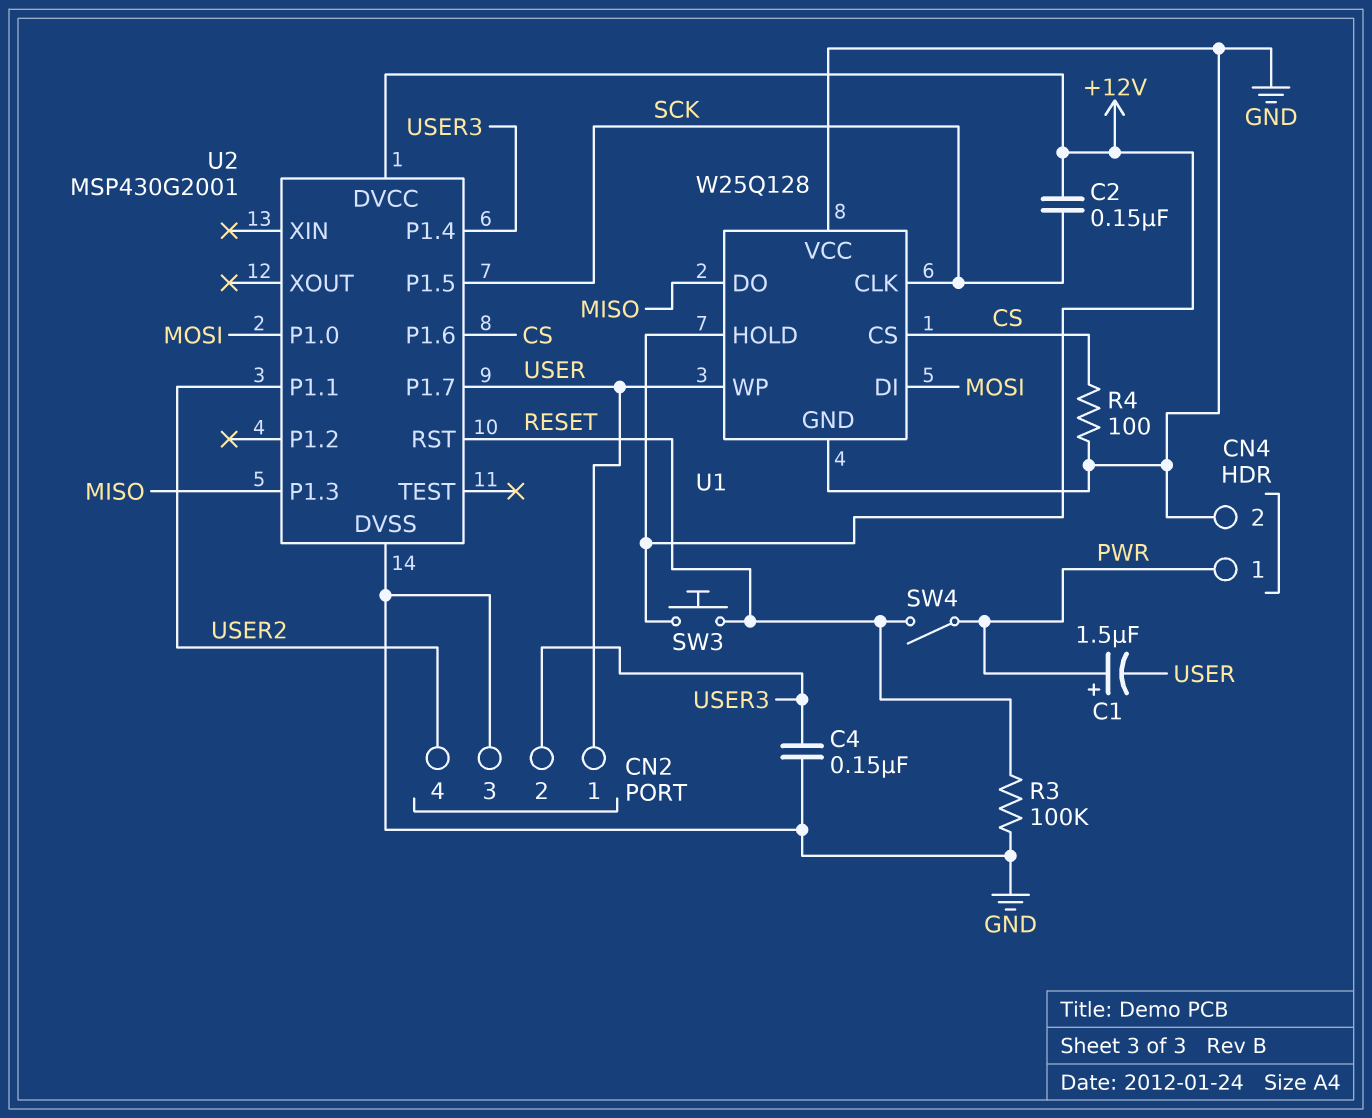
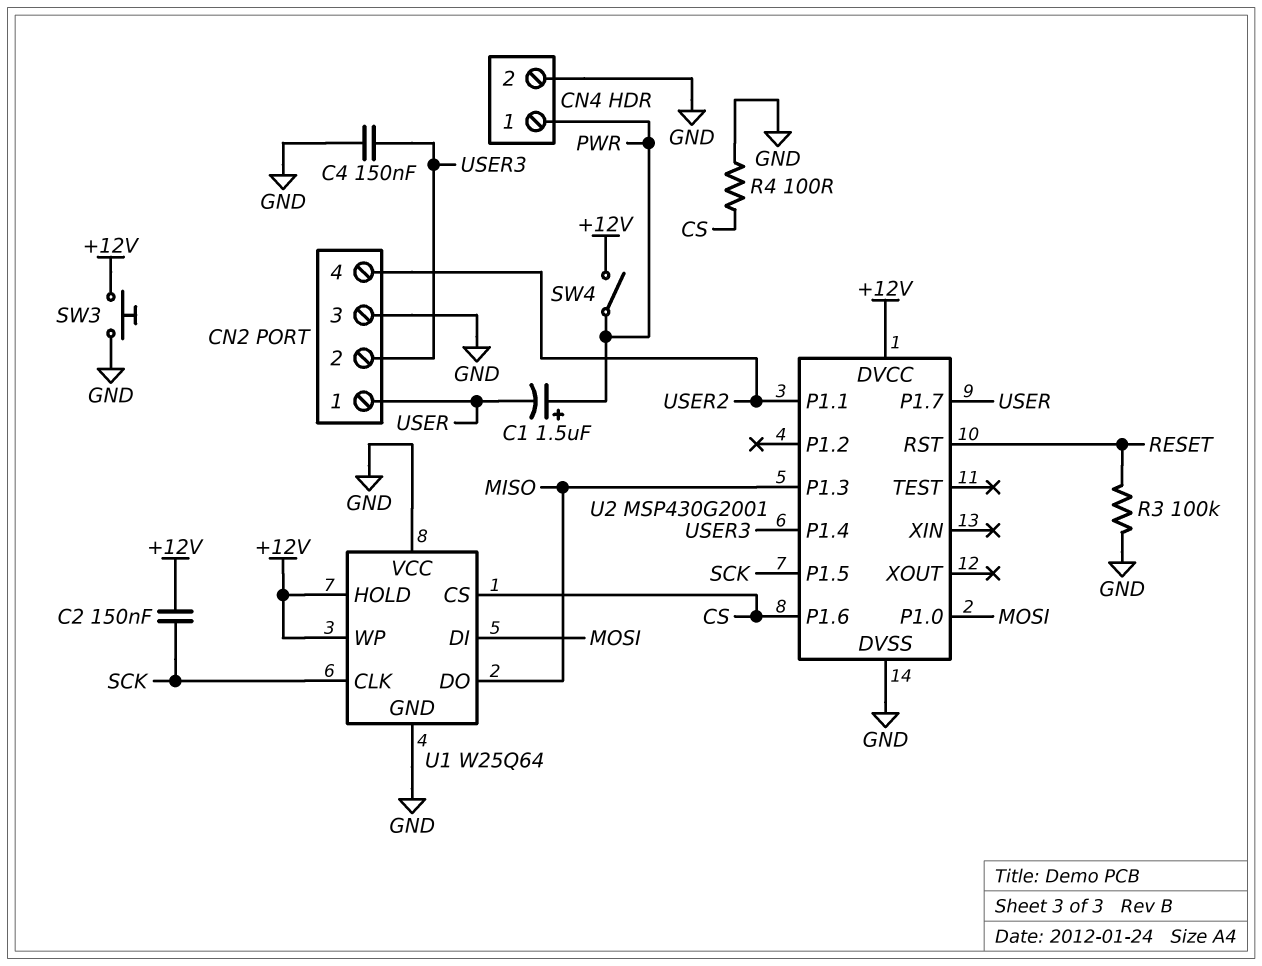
SW3: button (+12V, RESET) -> button (+12V, GND)
SW4: switch (PWR, RESET) -> switch (+12V, PWR)
U1: W25Q128 -> W25Q64
U1 pin WP: USER -> +12V

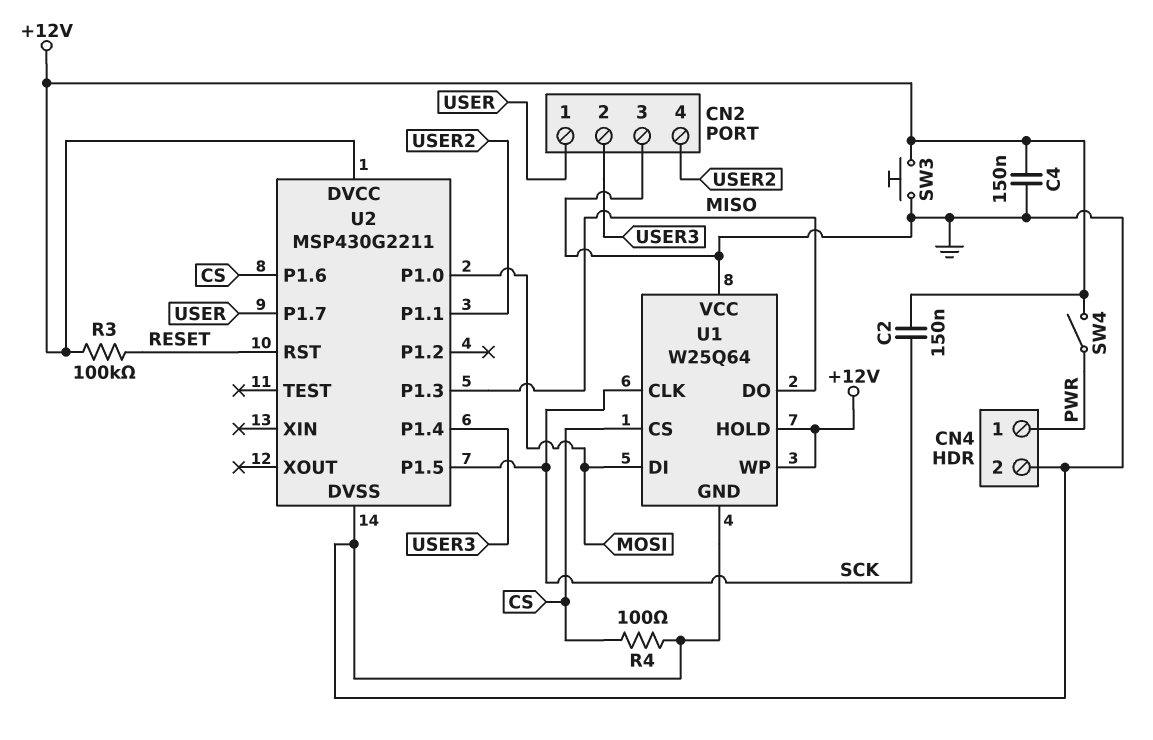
C1: 1.5uF (plus PWR, minus USER) -> none
C4: 150nF (GND, USER3) -> 150nF (+12V, GND)
R3: 100k (GND, RESET) -> 100k (+12V, RESET)
U2: MSP430G2001 -> MSP430G2211

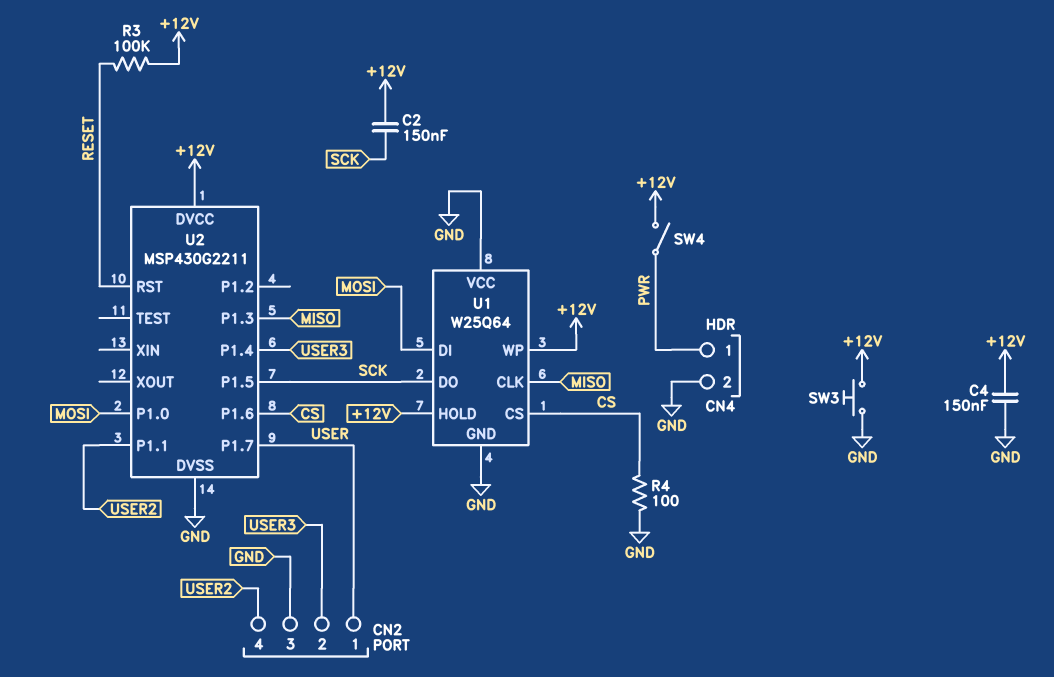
U1 pin CLK: SCK -> MISO
U1 pin DO: MISO -> SCK

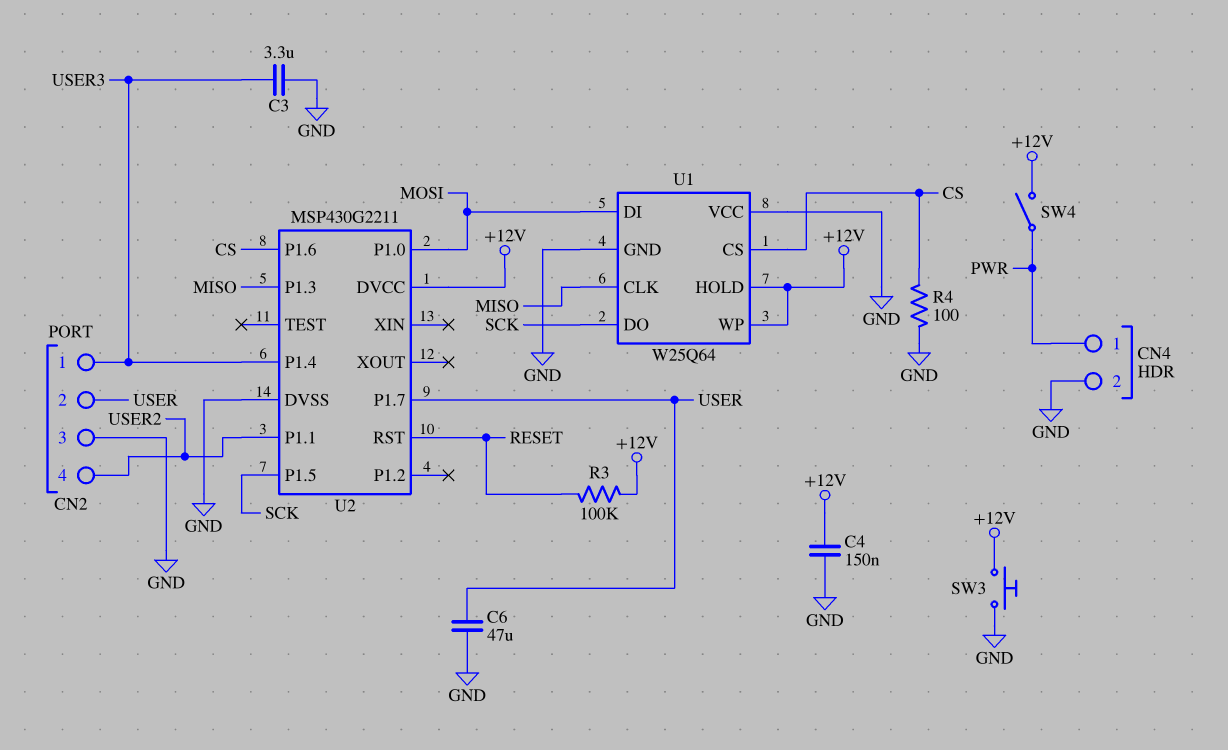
C2: 150nF (+12V, SCK) -> none
C3: none -> 3.3uF (GND, USER3)
C6: none -> 47uF (GND, USER)
CN2 pin 1: USER -> USER3
CN2 pin 2: USER3 -> USER

